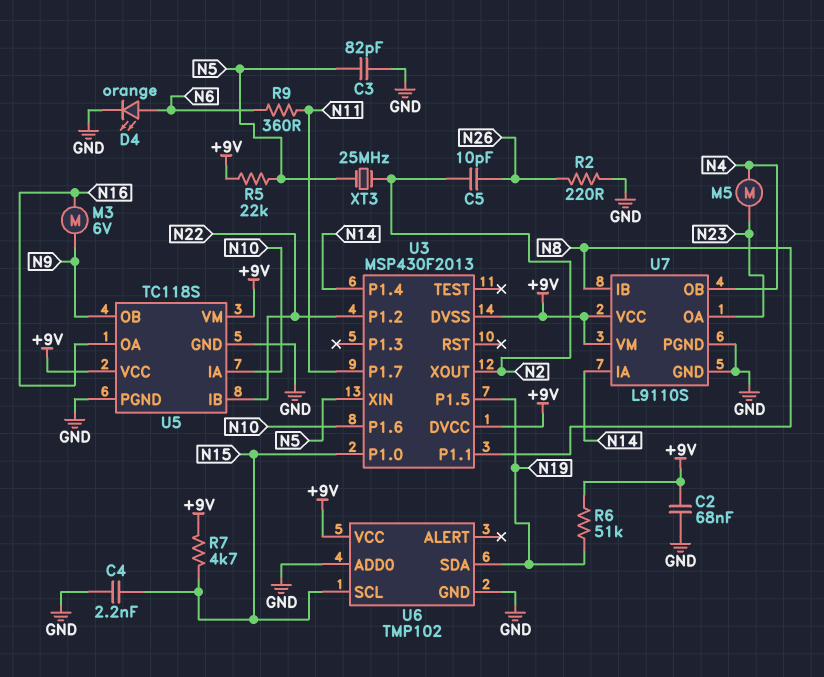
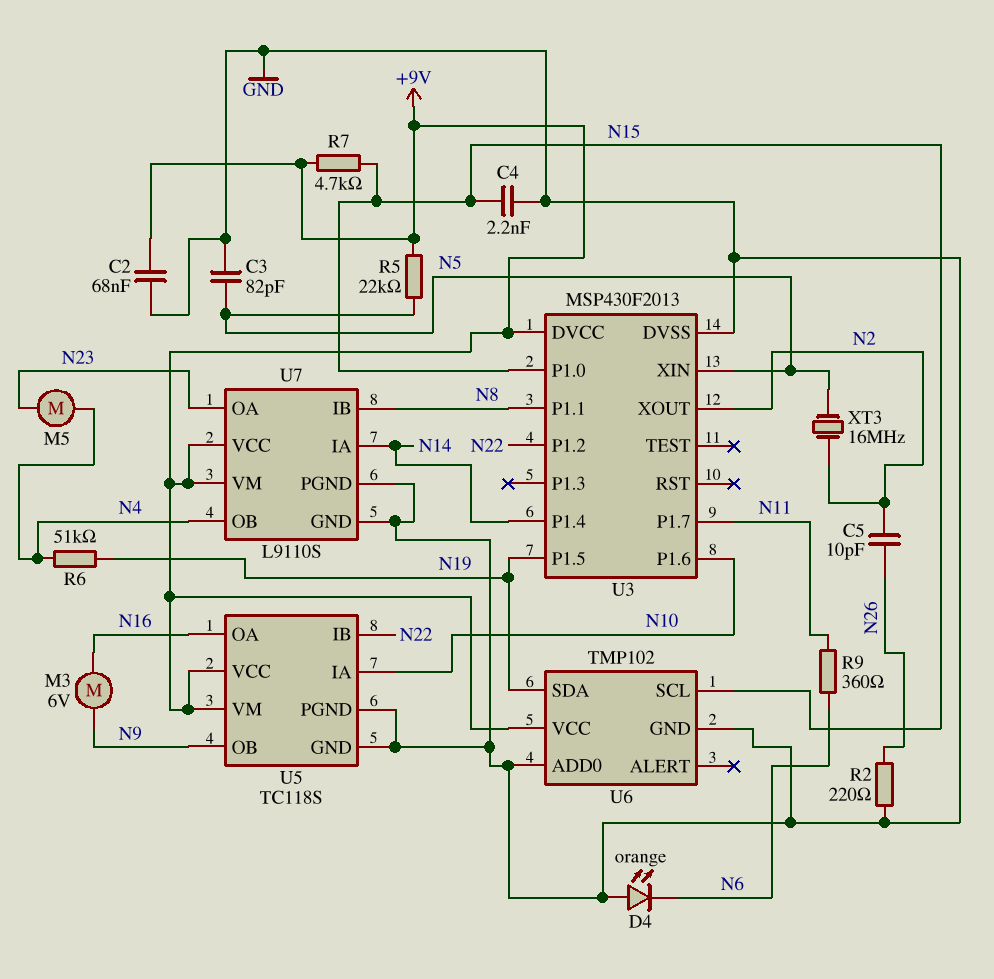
D4: LED orange (A N6, K GND) -> LED orange (A GND, K N6)
R6: 51k (+9V, N19) -> 51k (N4, N19)
U3 pin DVSS: +9V -> GND
XT3: 25MHz (N2, N5) -> 16MHz (N2, N5)

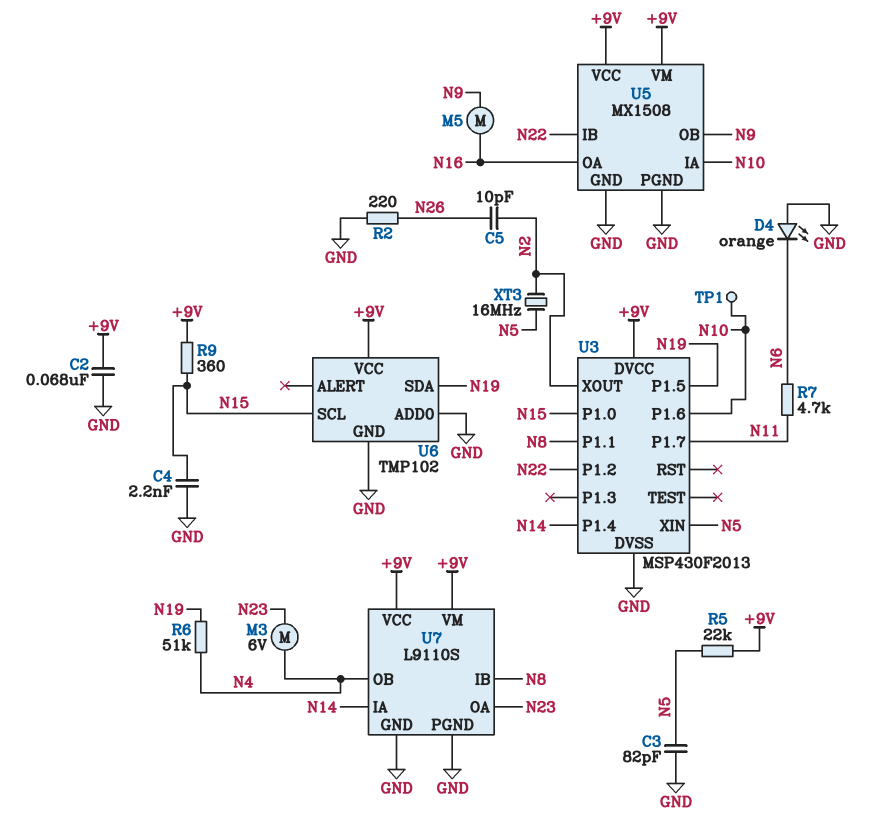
M3: motor 6V (N9, N16) -> motor 6V (N4, N23)
M5: motor (N4, N23) -> motor (N9, N16)
R7: 4.7k (+9V, N15) -> 4.7k (N6, N11)
R9: 360 (N6, N11) -> 360 (+9V, N15)
TP1: none -> test point (N10)
U5: TC118S -> MX1508

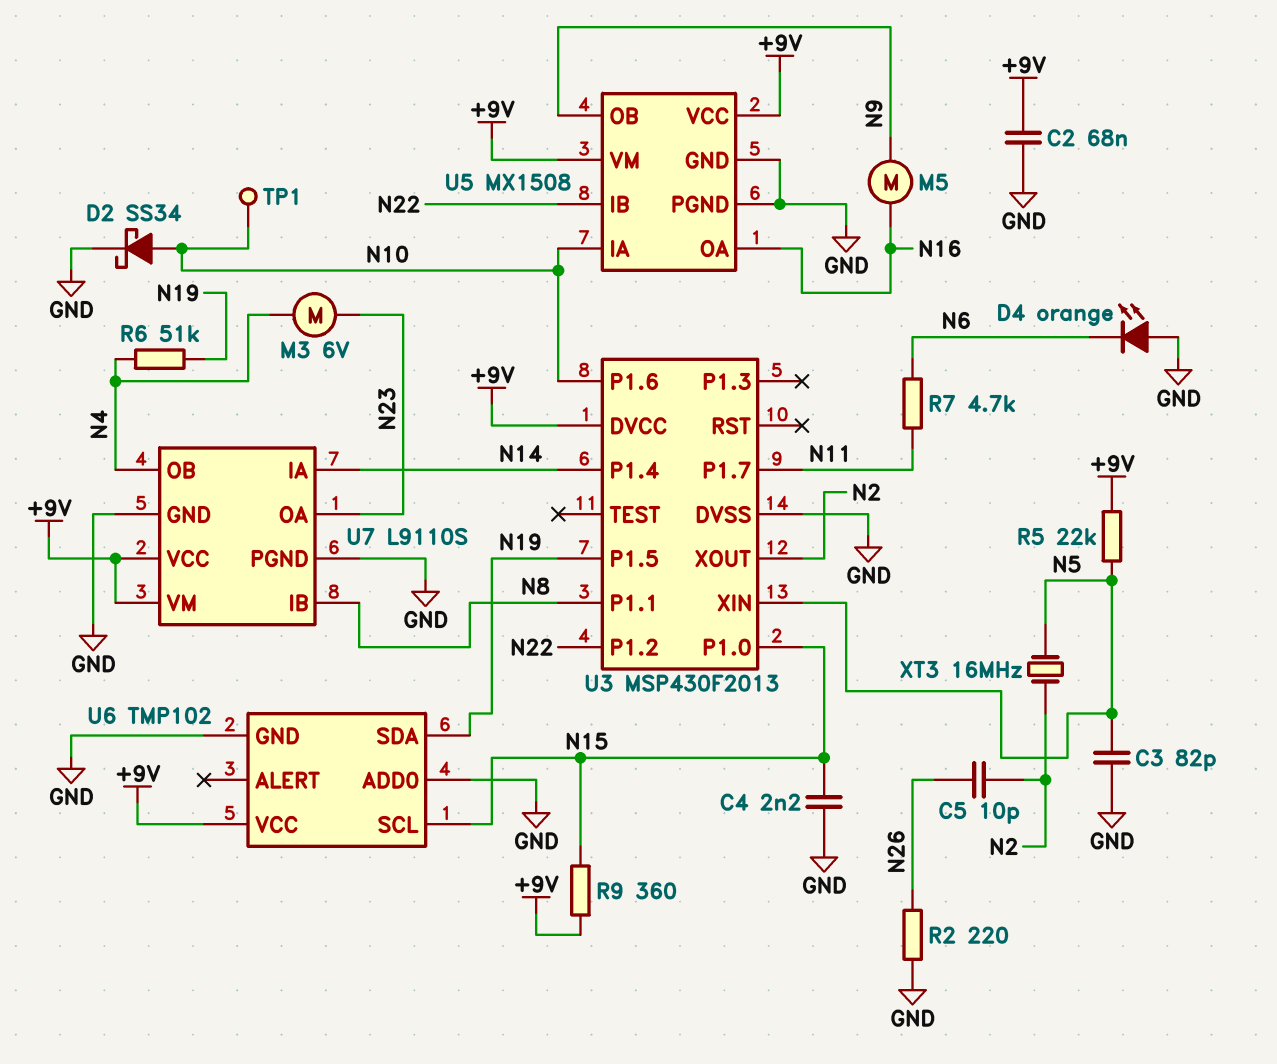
D2: none -> schottky SS34 (A N10, K GND)

